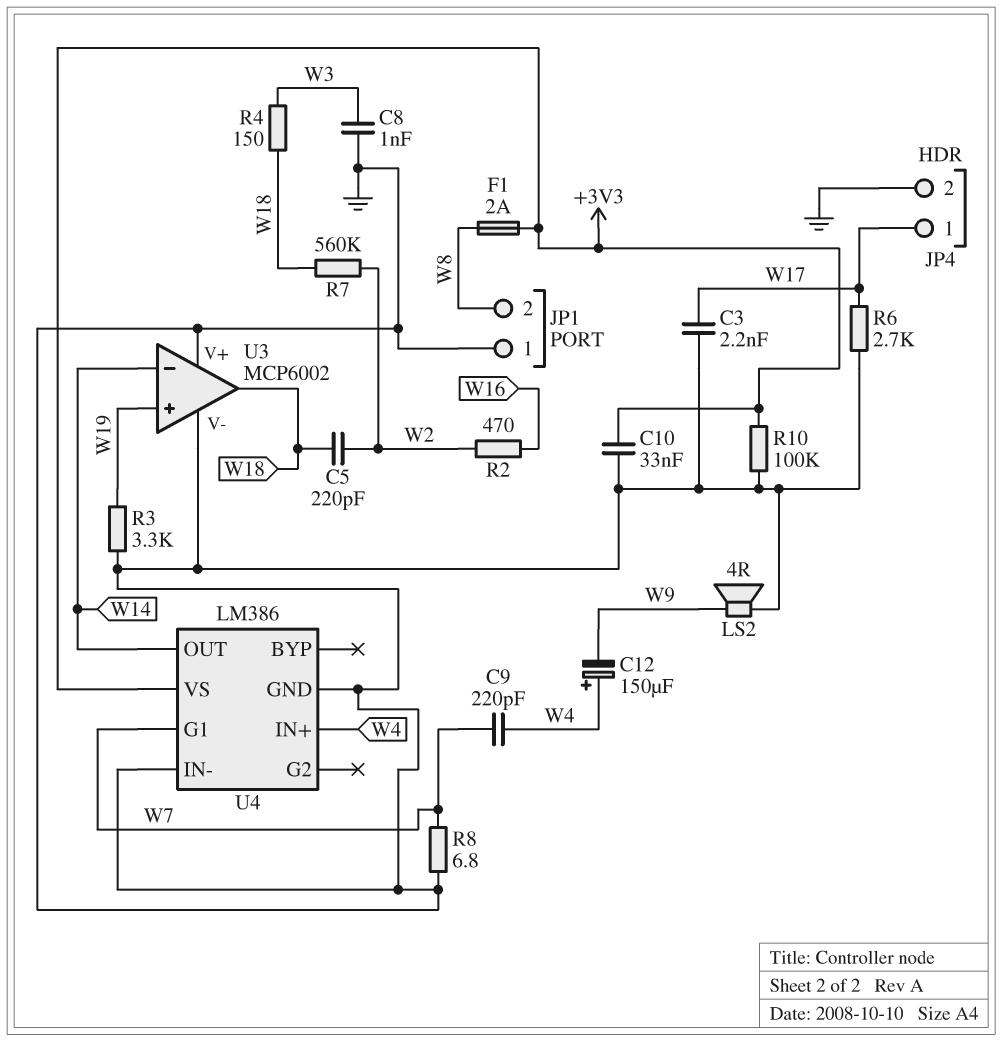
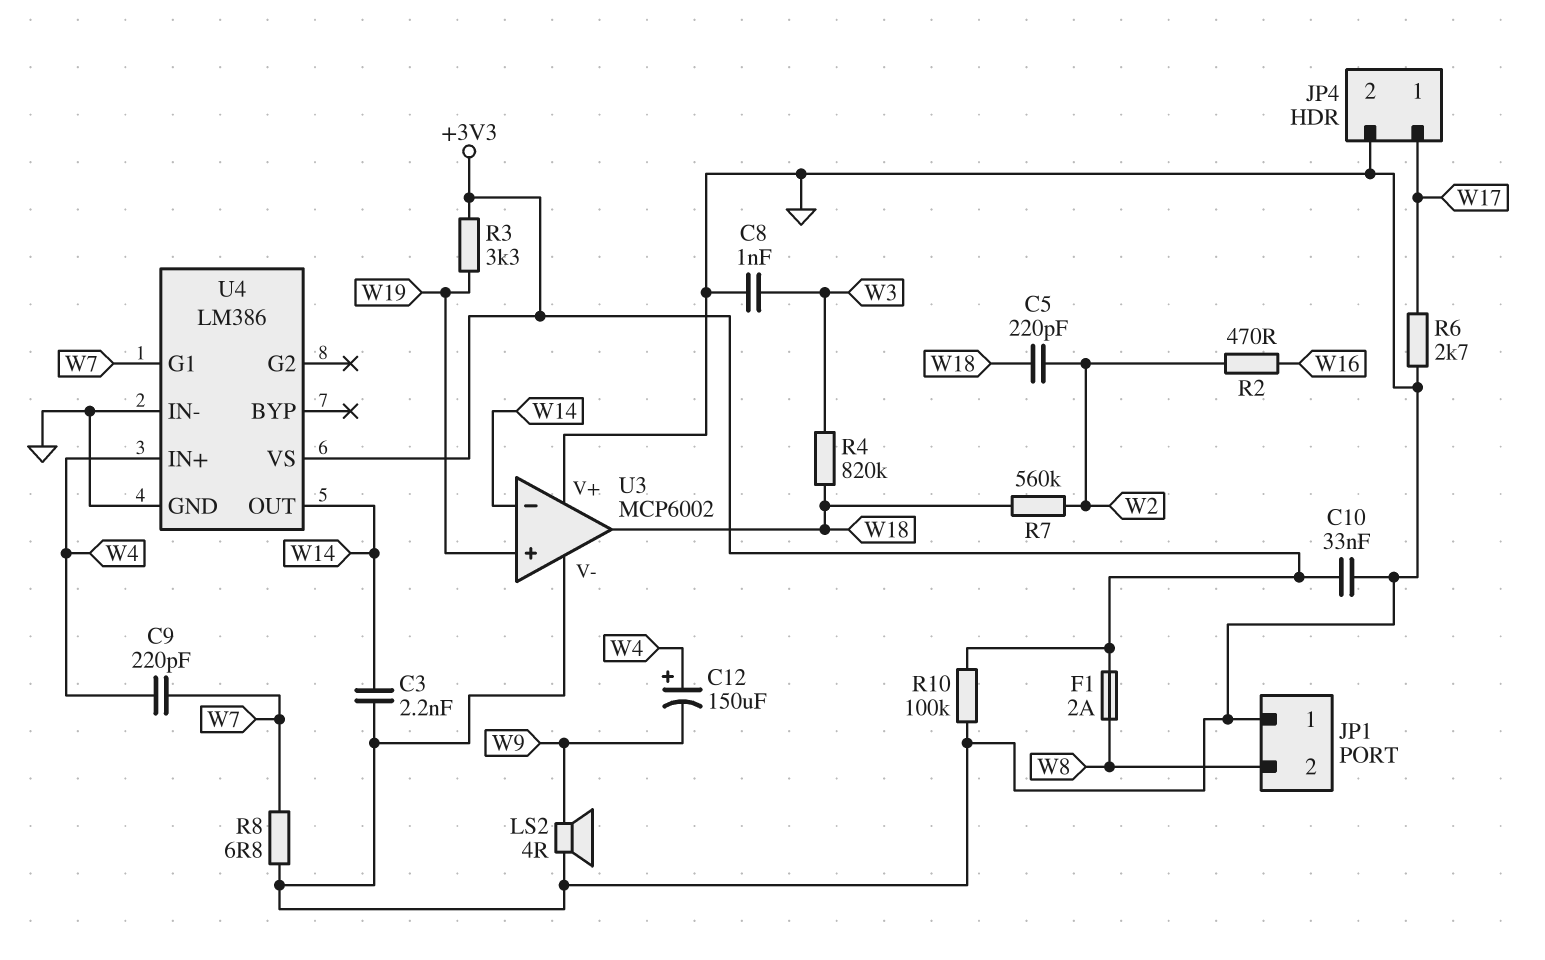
C3: 2.2nF (GND, W17) -> 2.2nF (GND, W14)
R3: 3.3k (GND, W19) -> 3.3k (+3V3, W19)
R4: 150 (W3, W18) -> 820k (W3, W18)

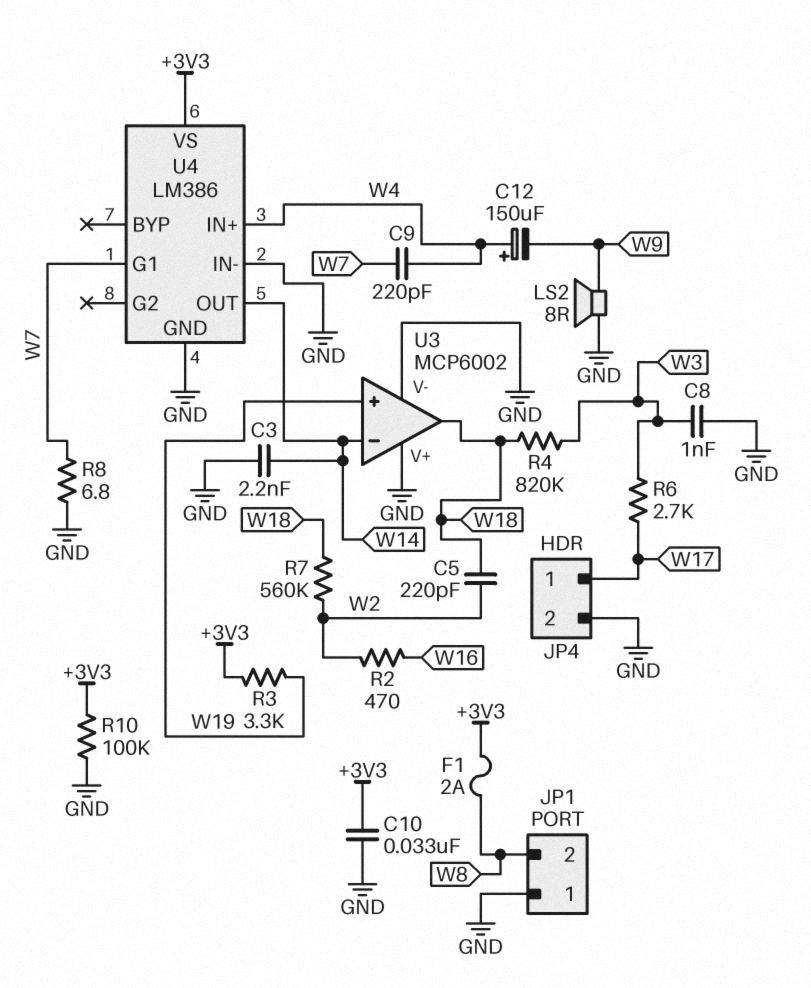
LS2: speaker 4R (GND, W9) -> speaker 8R (GND, W9)
R6: 2.7k (GND, W17) -> 2.7k (W3, W17)

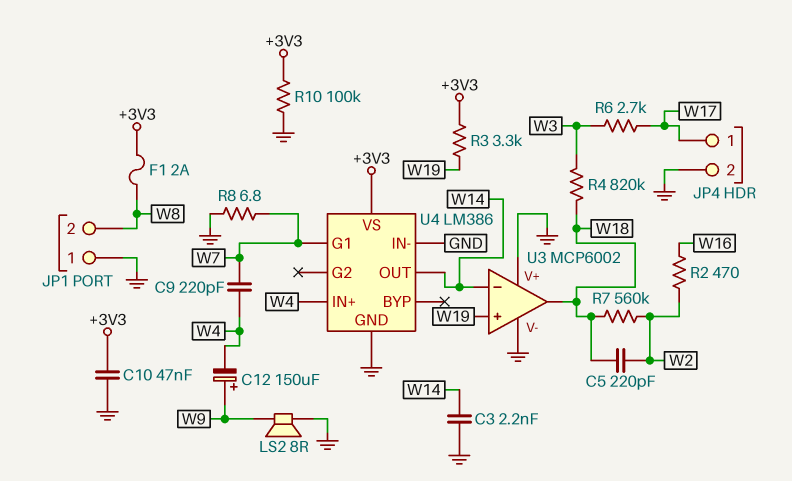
C8: 1nF (GND, W3) -> none
C10: 33nF (+3V3, GND) -> 47nF (+3V3, GND)
C12: 150uF (plus W4, minus W9) -> 150uF (plus W9, minus W4)

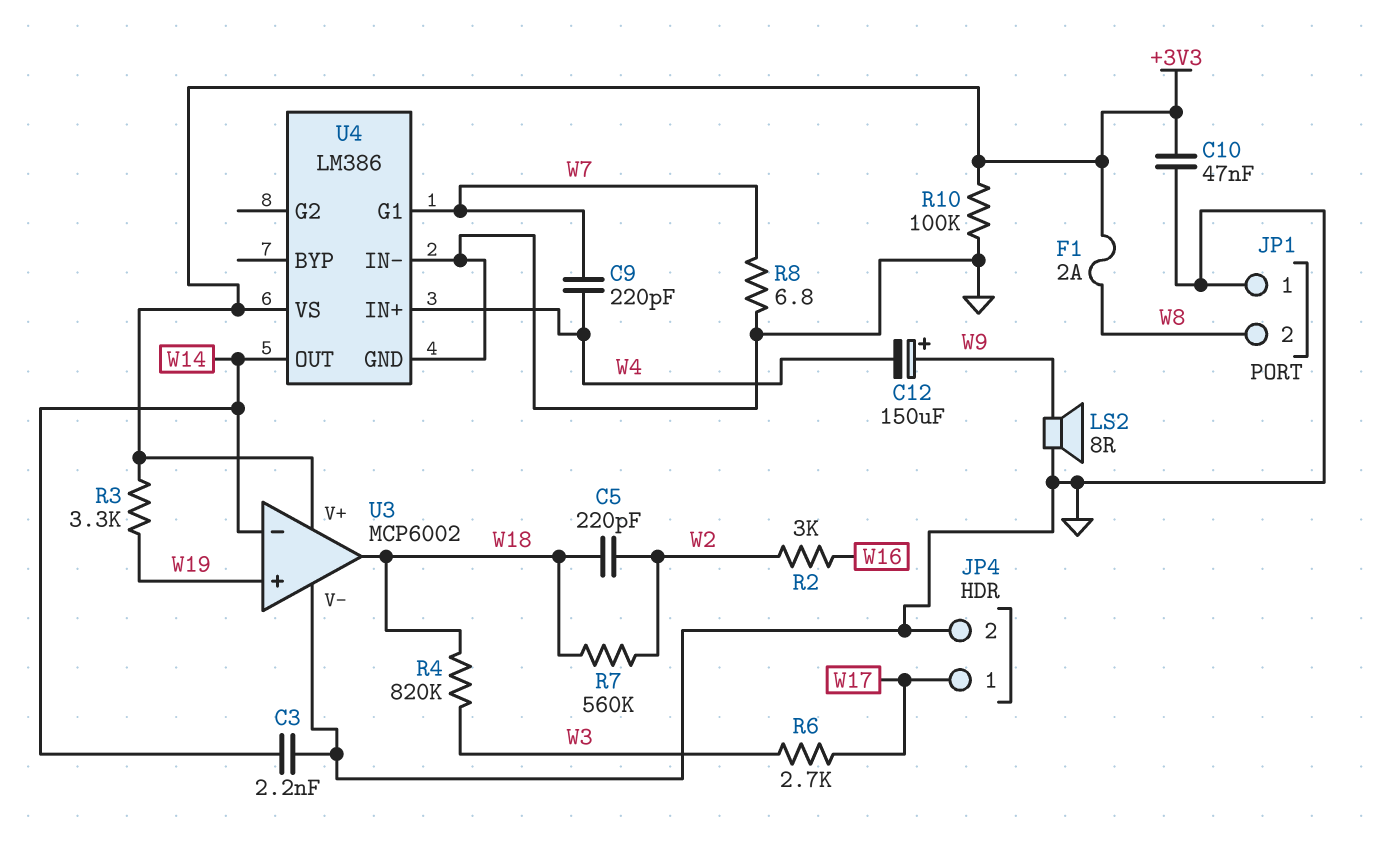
R2: 470 (W2, W16) -> 3k (W2, W16)
U3 pin V+: GND -> +3V3

